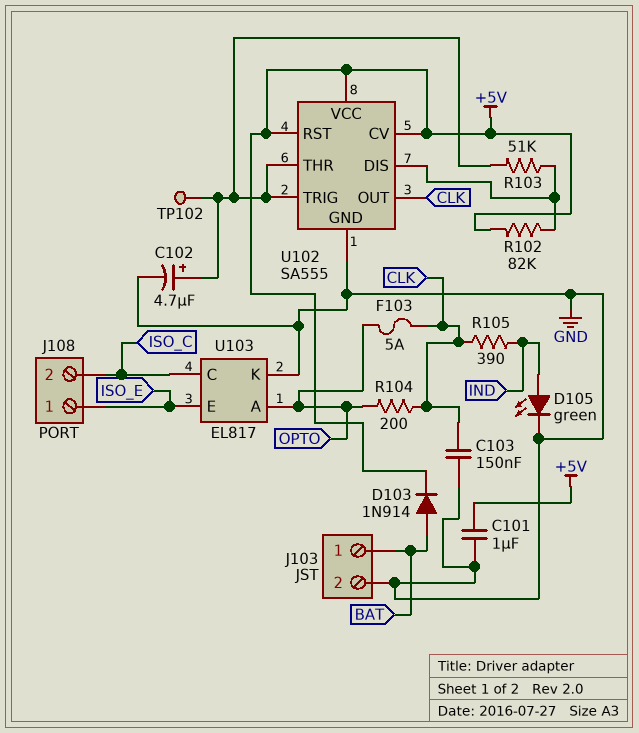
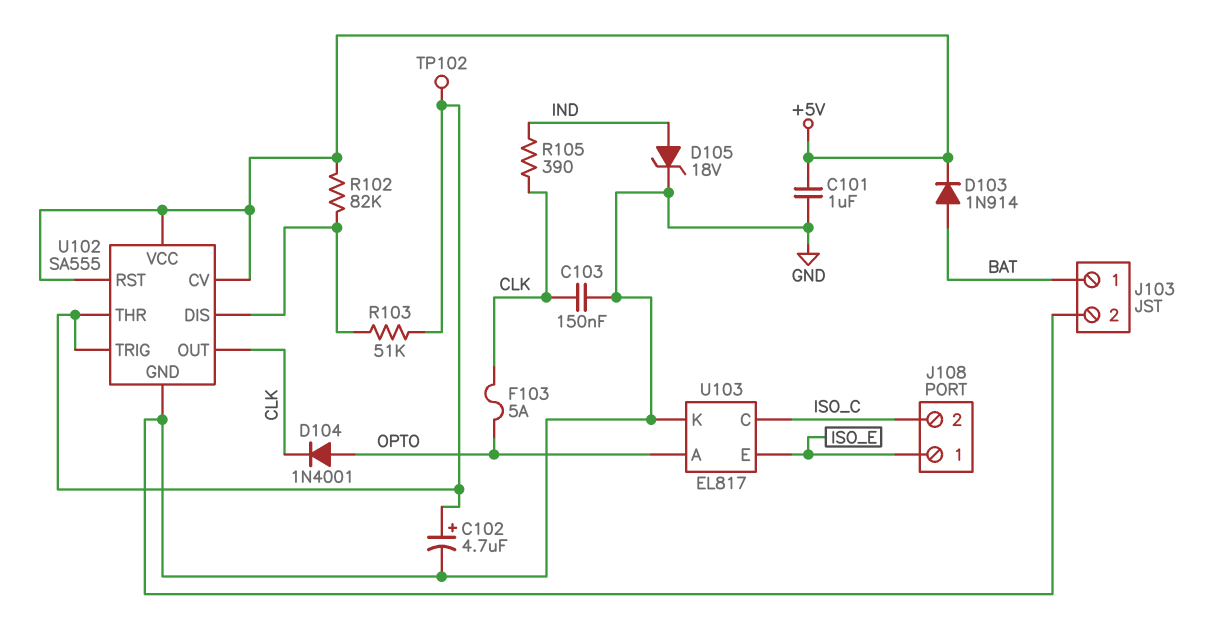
D104: none -> diode 1N4001 (A OPTO, K CLK)
D105: LED green (A IND, K GND) -> zener 18V (A IND, K GND)
R104: 200 (CLK, OPTO) -> none

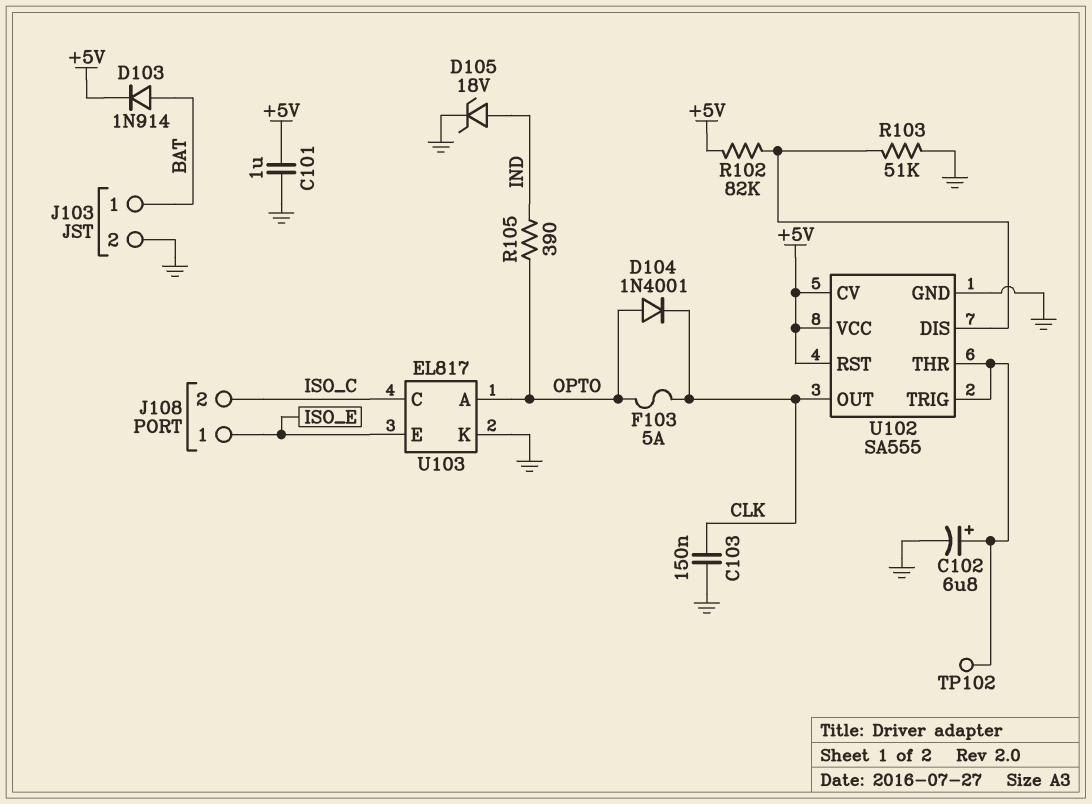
C102: 4.7uF (plus U102/THR, minus GND) -> 6.8uF (plus U102/THR, minus GND)
R103: 51k (U102/DIS, U102/THR) -> 51k (GND, U102/DIS)
R105: 390 (CLK, IND) -> 390 (IND, OPTO)

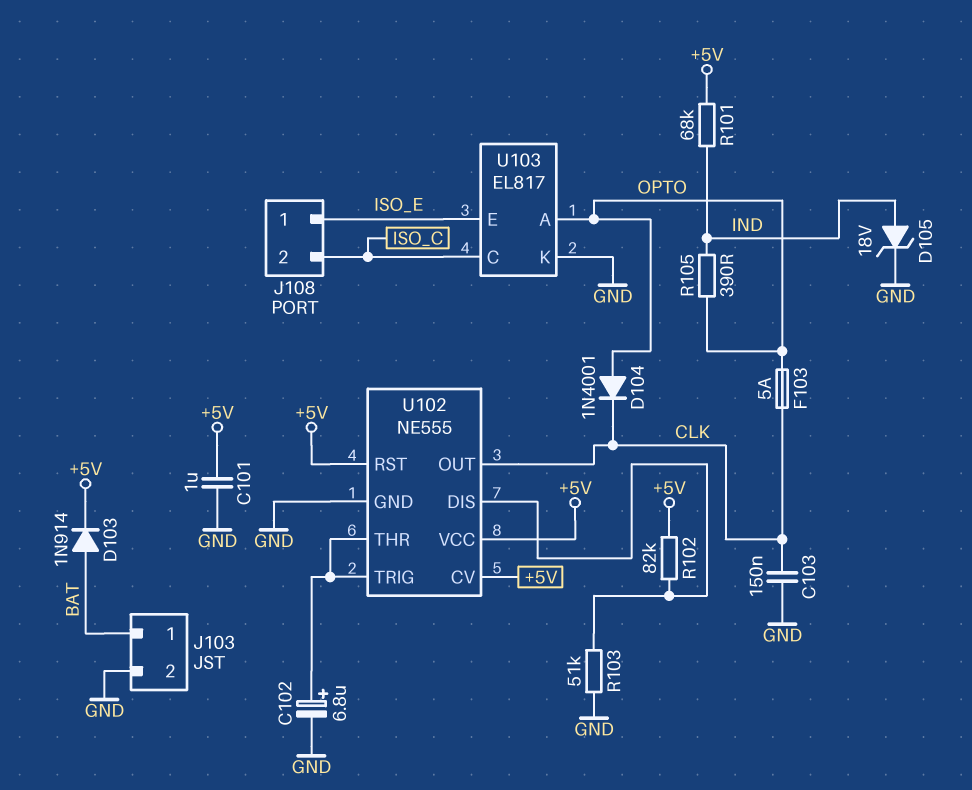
R101: none -> 68k (+5V, IND)
TP102: test point (U102/THR) -> none
U102: SA555 -> NE555

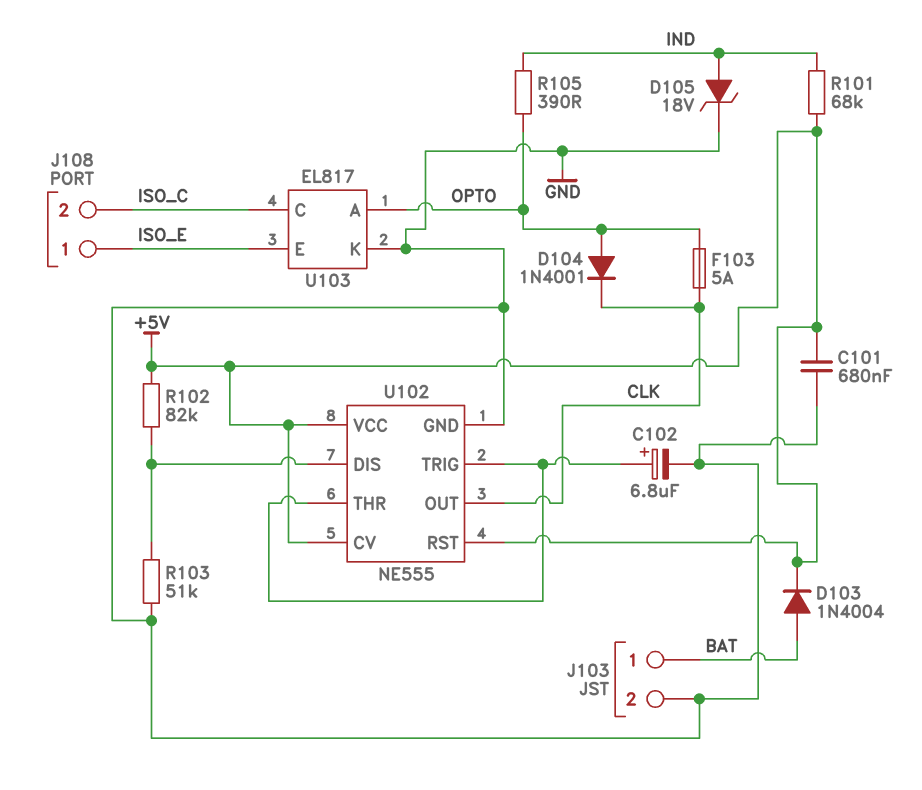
C101: 1uF (+5V, GND) -> 680nF (+5V, GND)
C103: 150nF (CLK, GND) -> none
D103: diode 1N914 (A BAT, K +5V) -> diode 1N4004 (A BAT, K +5V)

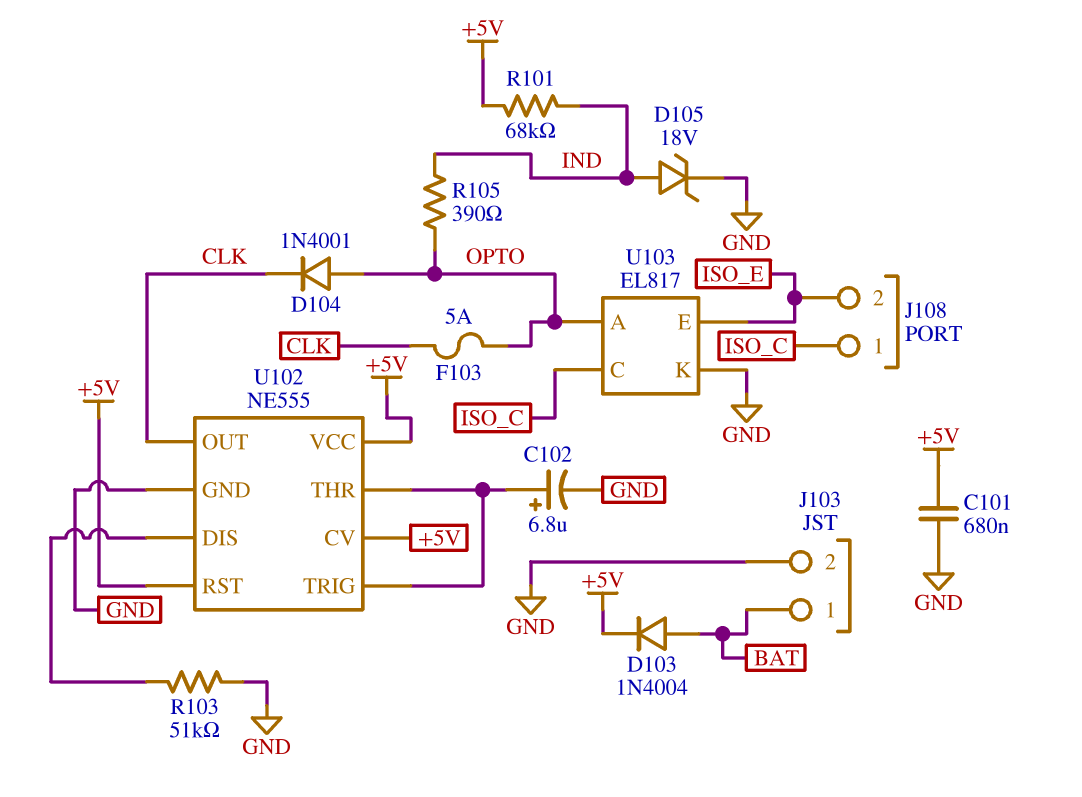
J108 pin 1: ISO_E -> ISO_C
J108 pin 2: ISO_C -> ISO_E
R102: 82k (+5V, U102/DIS) -> none

